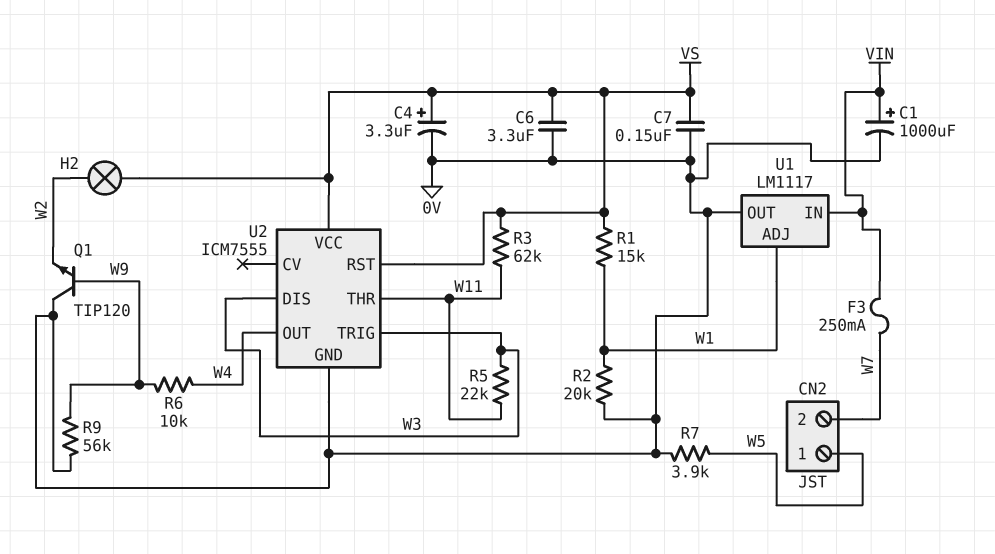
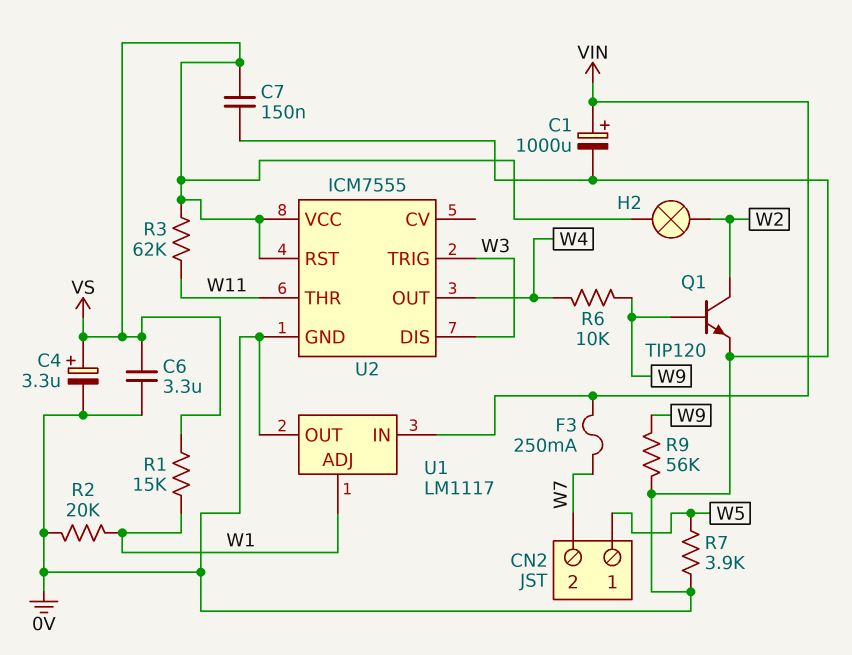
Q1: NPN TIP120 (B W9, C 0V, E W2) -> NPN TIP120 (B W9, C W2, E 0V)
R5: 22k (W3, W11) -> none

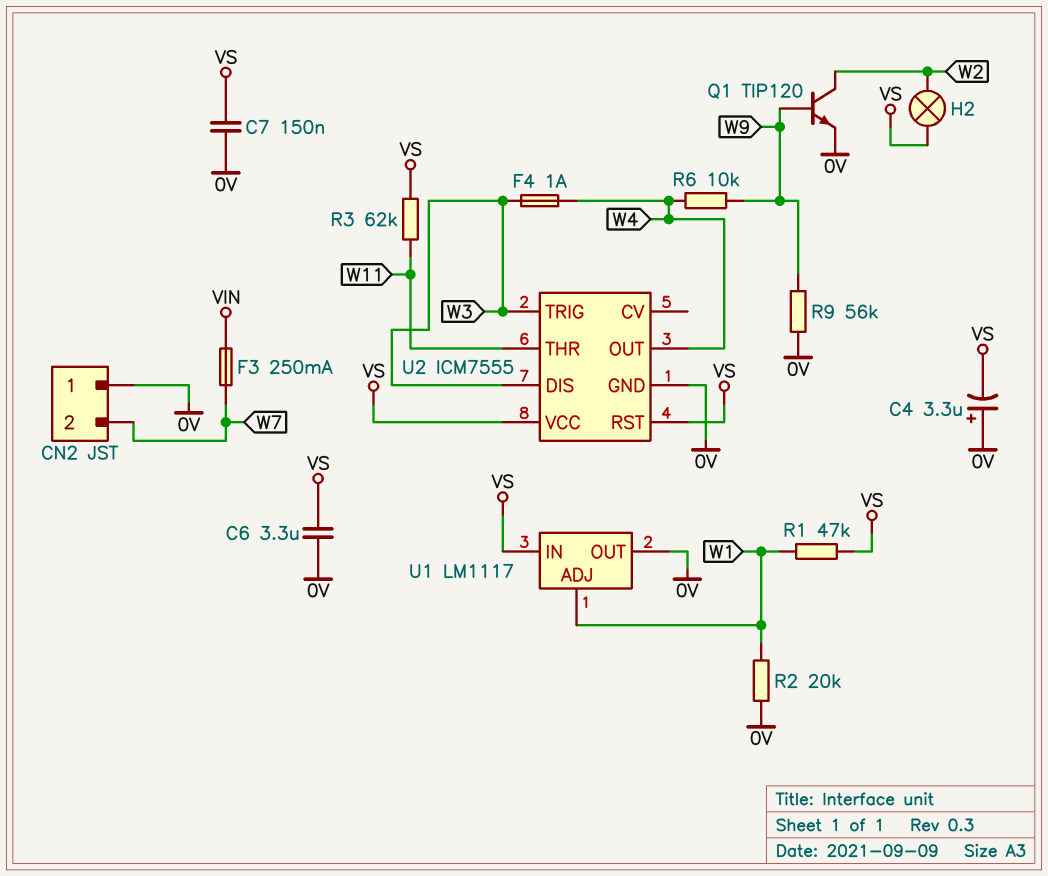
C1: 1000uF (plus VIN, minus 0V) -> none
C4: 3.3uF (plus VS, minus 0V) -> 3.3uF (plus 0V, minus VS)
CN2 pin 1: W5 -> 0V
F4: none -> 1A (W3, W4)
R1: 15k (VS, W1) -> 47k (VS, W1)
R7: 3.9k (0V, W5) -> none
U1 pin IN: VIN -> VS

